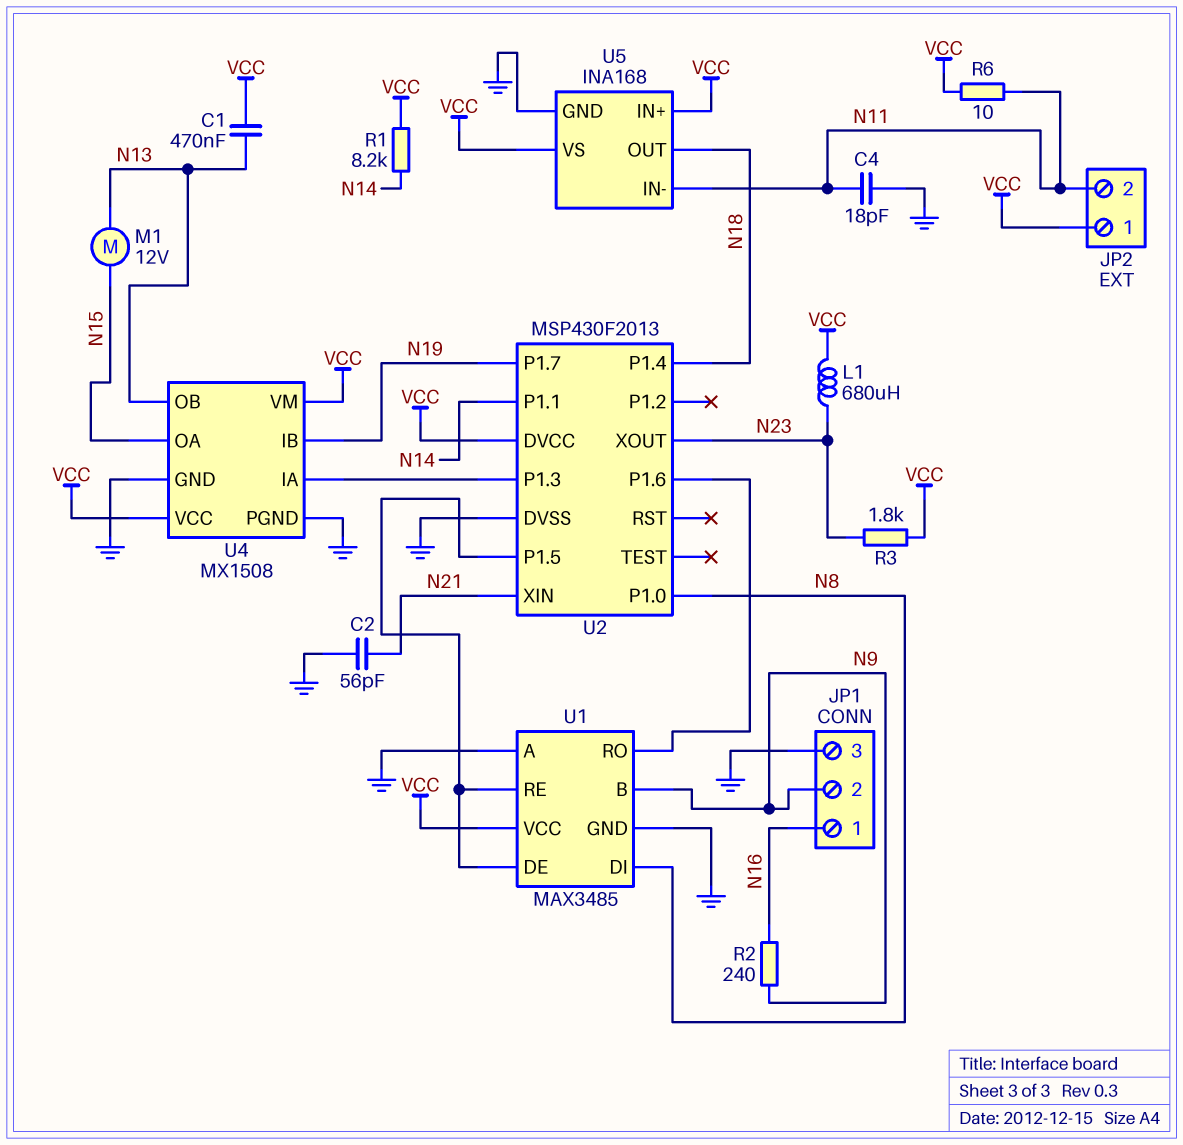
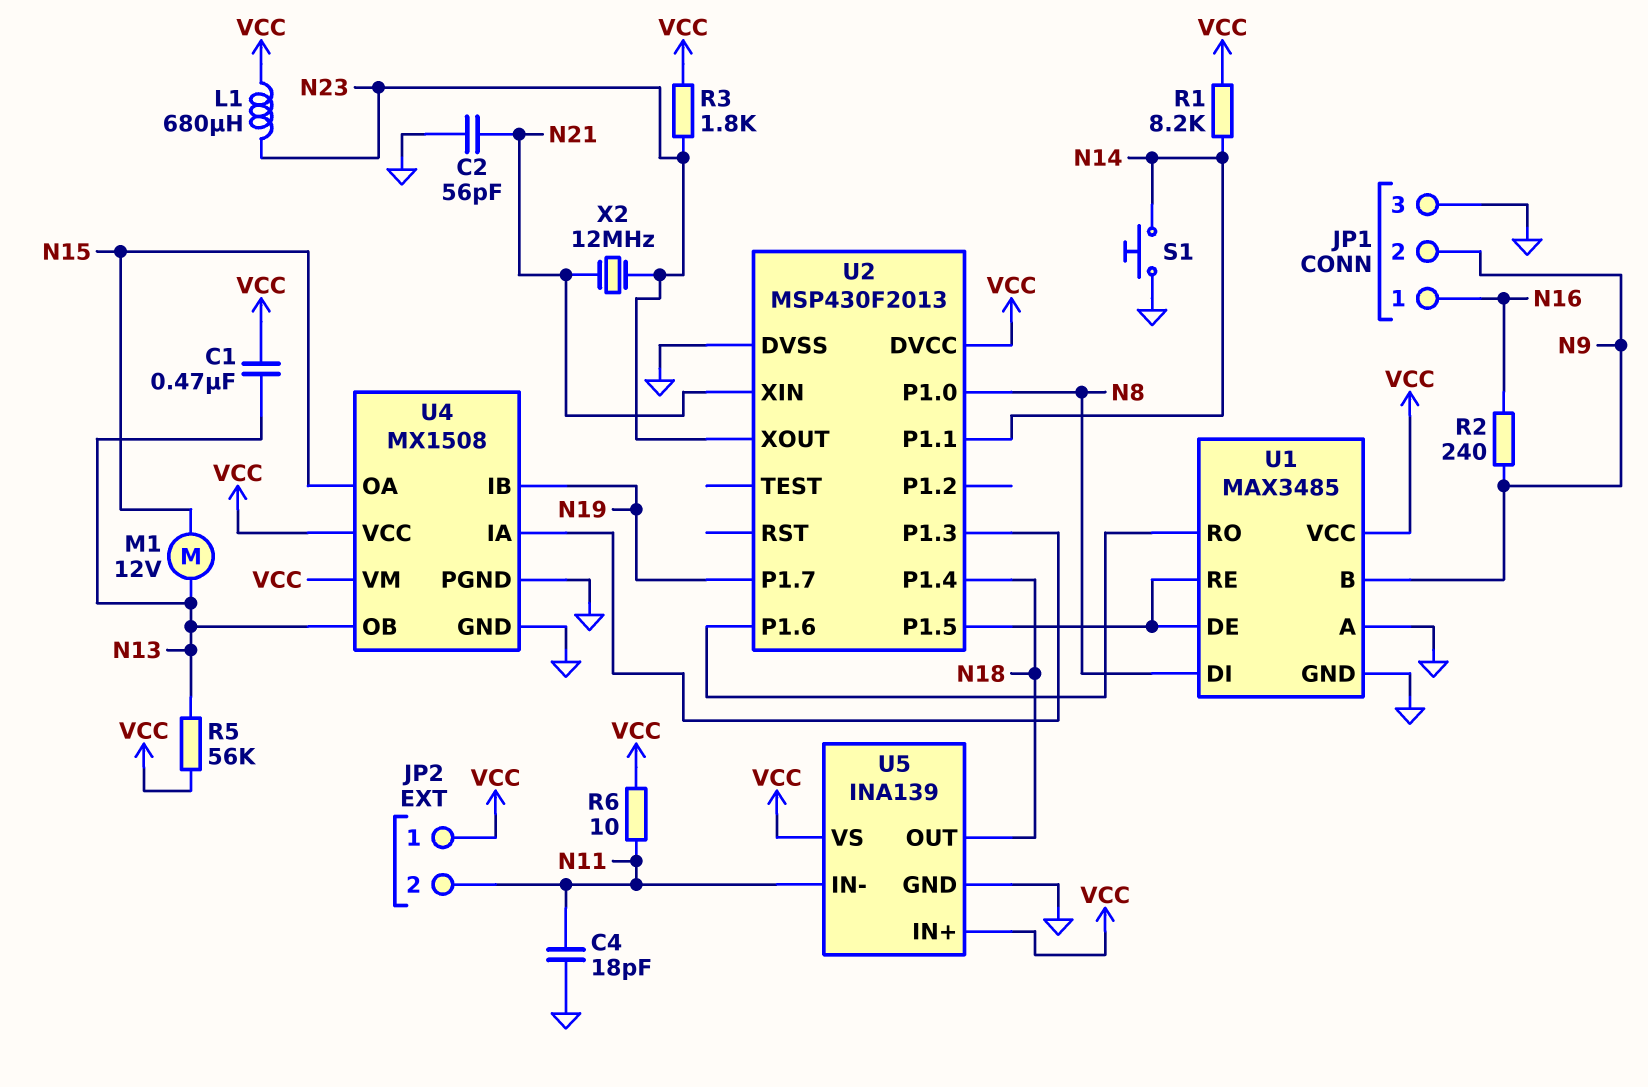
R5: none -> 56k (N13, VCC)
S1: none -> button (GND, N14)
U5: INA168 -> INA139
X2: none -> 12MHz (N21, N23)

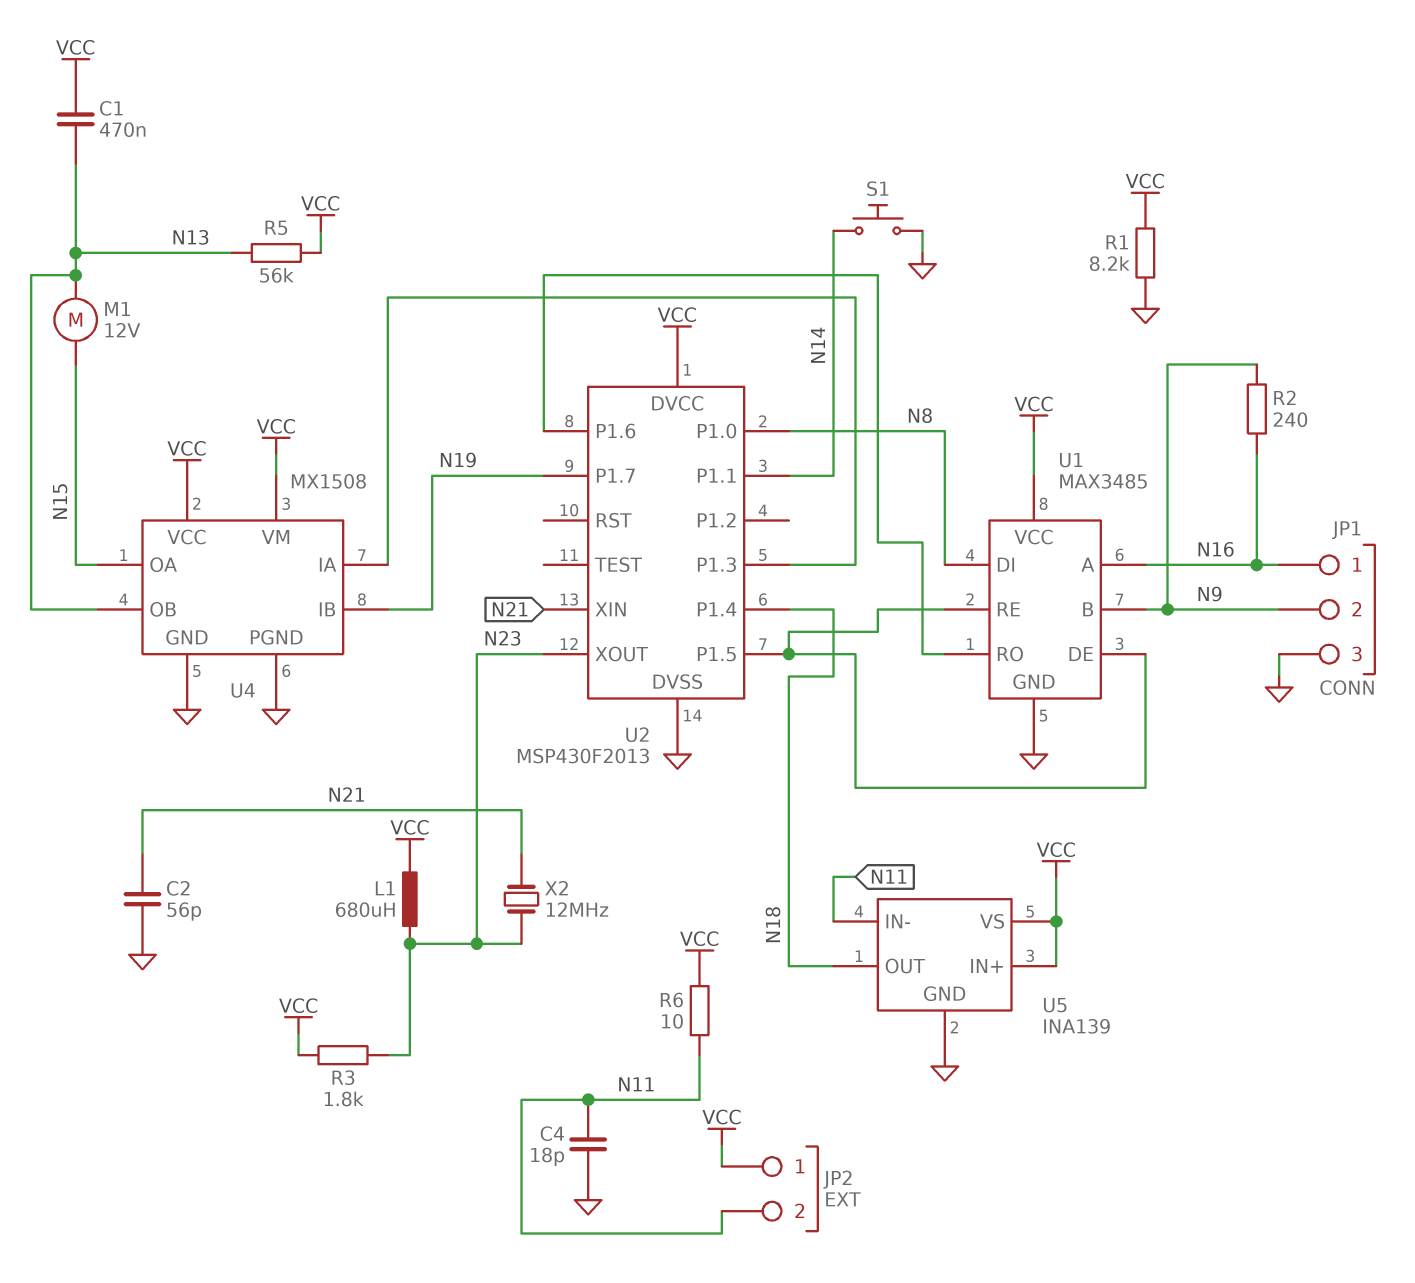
R1: 8.2k (N14, VCC) -> 8.2k (GND, VCC)
U1 pin A: GND -> N16

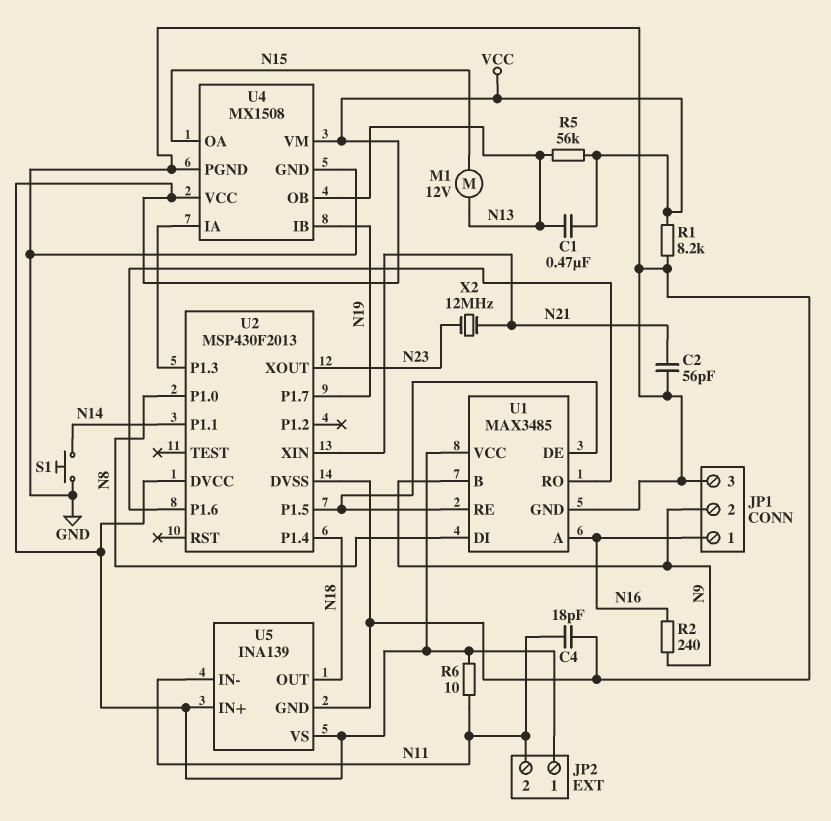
L1: 680uH (N23, VCC) -> none
R3: 1.8k (N23, VCC) -> none

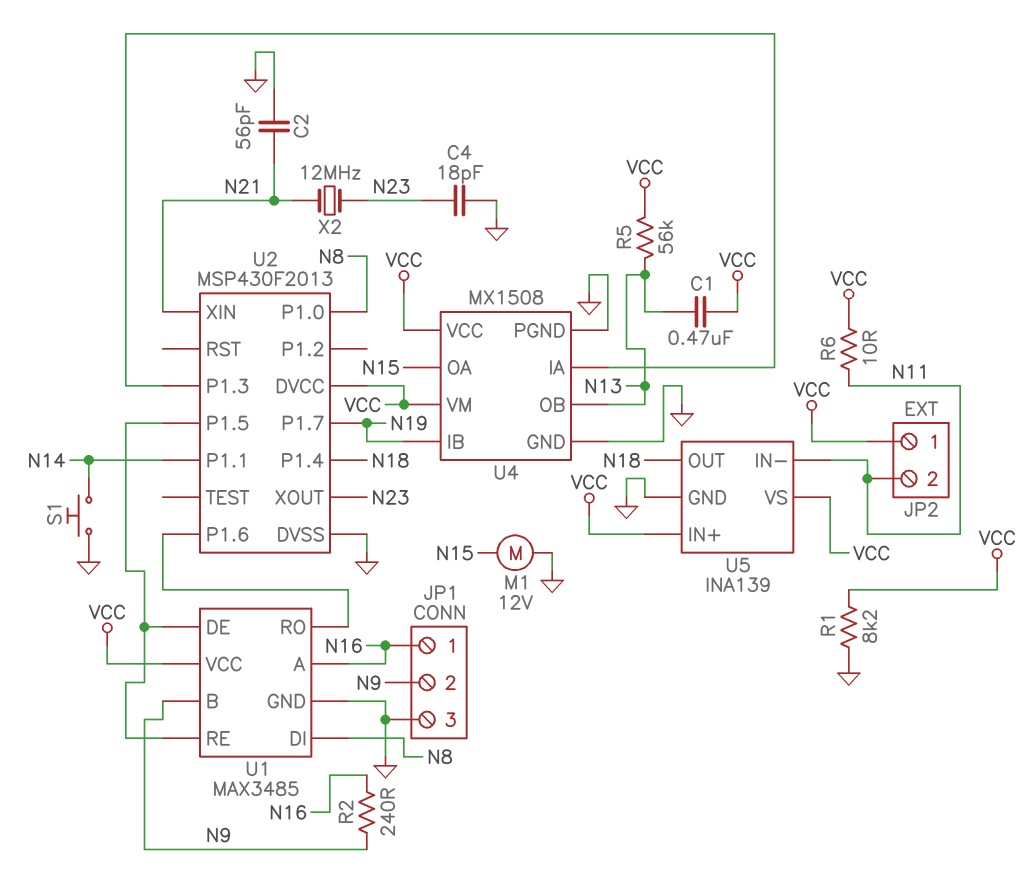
C4: 18pF (GND, N11) -> 18pF (GND, N23)
M1: motor 12V (N13, N15) -> motor 12V (GND, N15)

